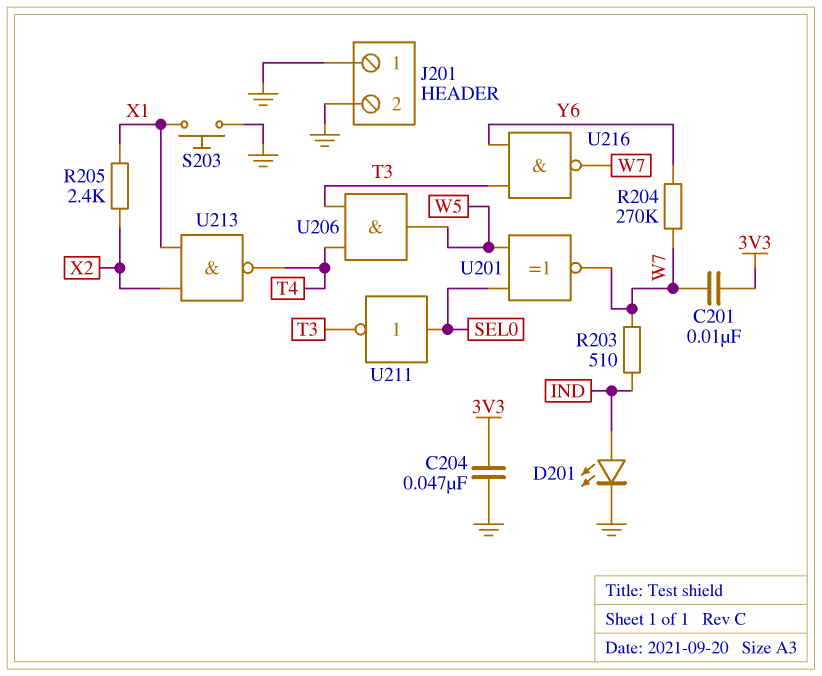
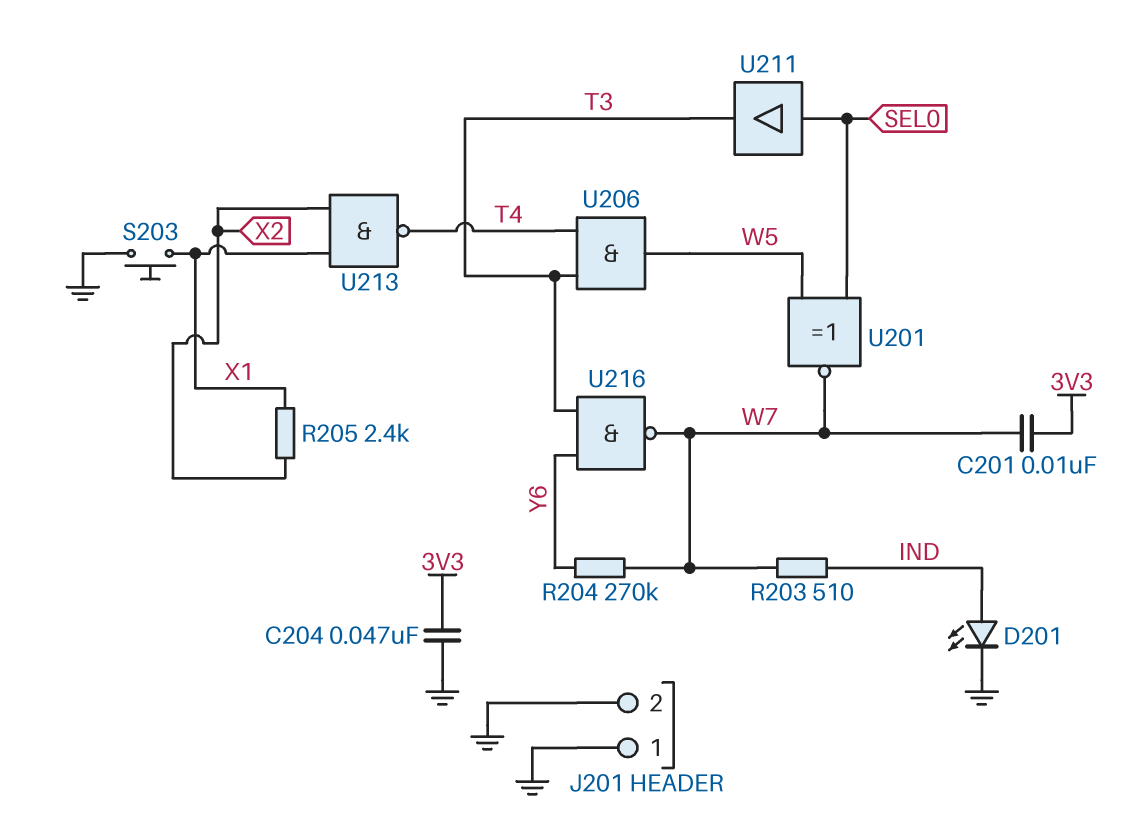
U211: NOT (in SEL0, out T3) -> buffer (in SEL0, out T3)

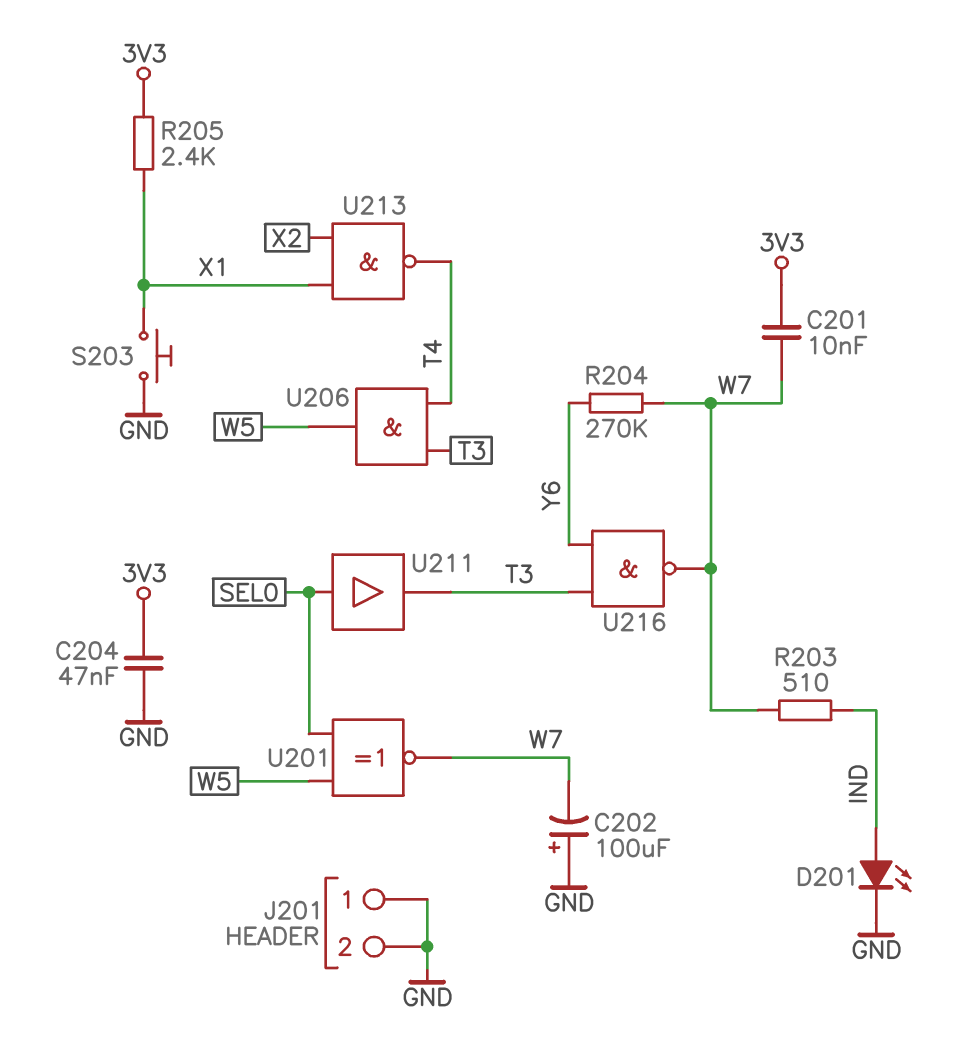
C202: none -> 100uF (plus GND, minus W7)
R205: 2.4k (X1, X2) -> 2.4k (3V3, X1)

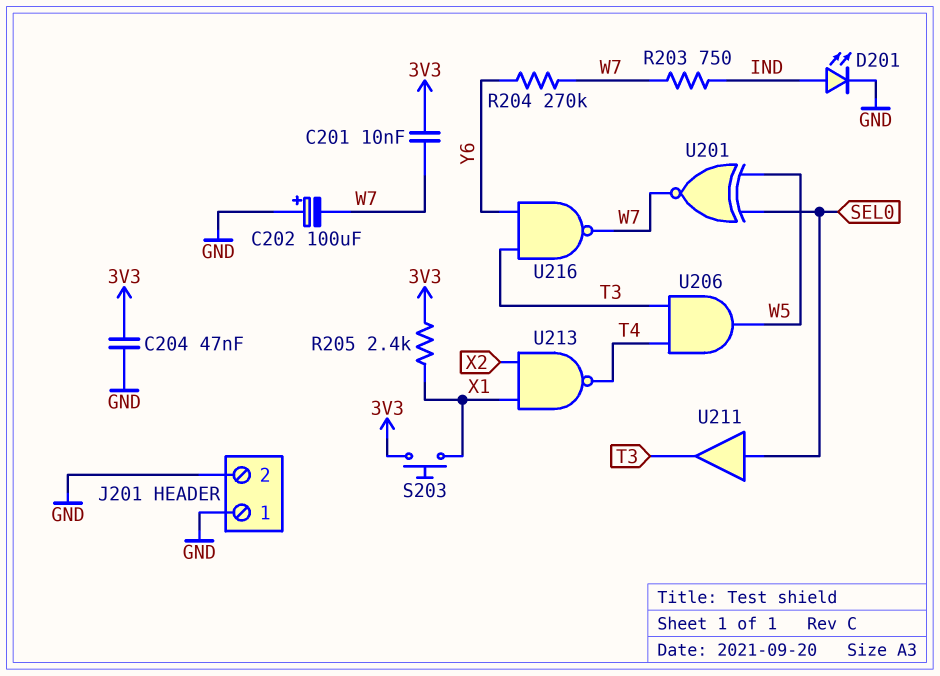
R203: 510 (IND, W7) -> 750 (IND, W7)
S203: button (GND, X1) -> button (3V3, X1)

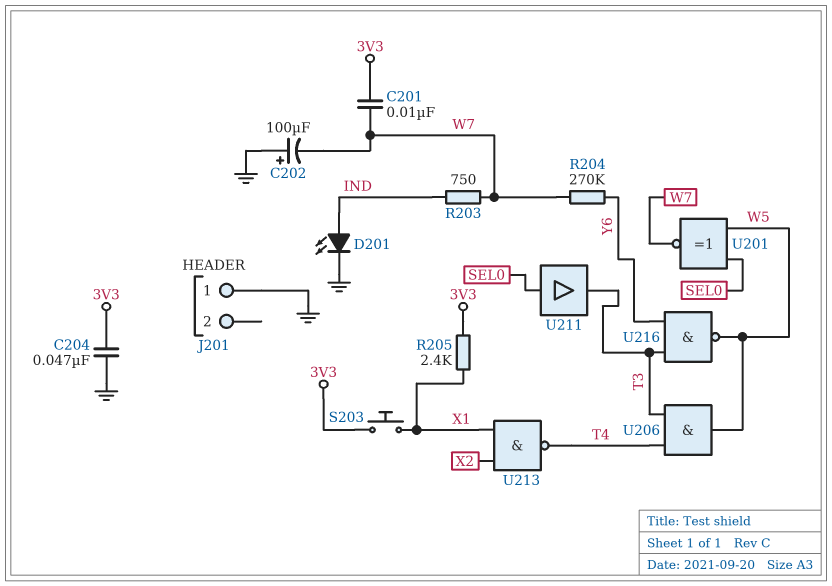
J201 pin 2: GND -> none
U216: NAND (in T3, in Y6, out W7) -> NAND (in T3, in Y6, out W5)

